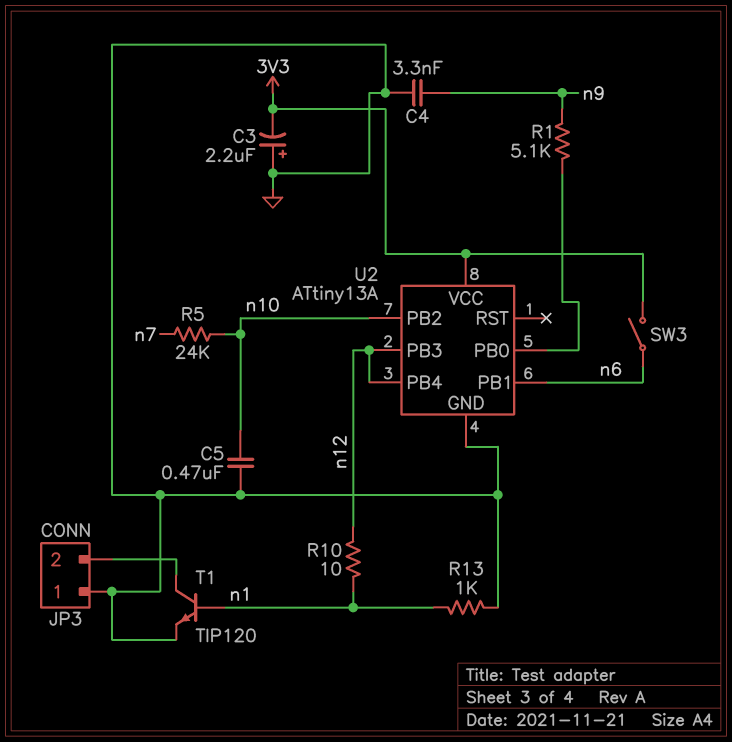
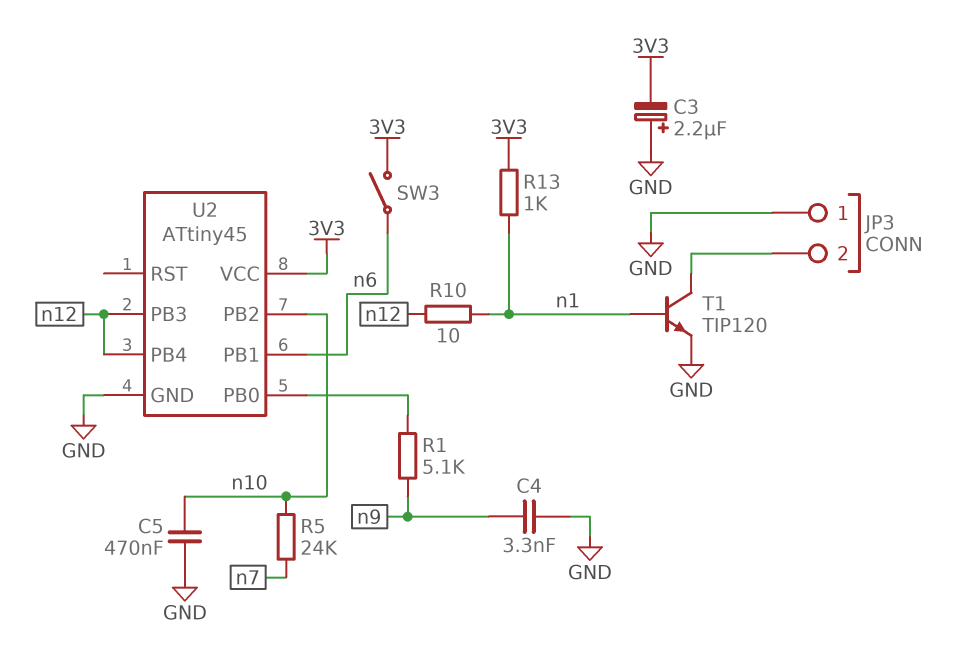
R13: 1k (GND, n1) -> 1k (3V3, n1)
U2: ATtiny13A -> ATtiny45

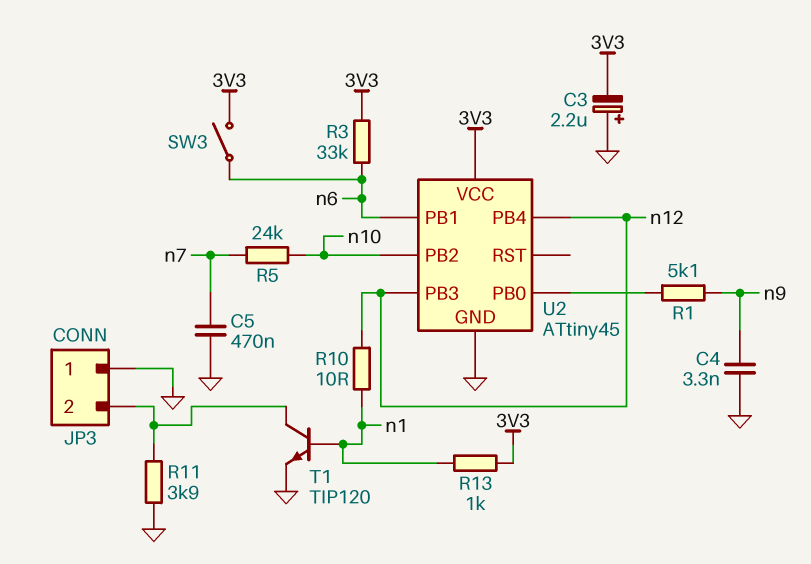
C5: 470nF (GND, n10) -> 470nF (GND, n7)
R3: none -> 33k (3V3, n6)
R11: none -> 3.9k (GND, JP3/2)

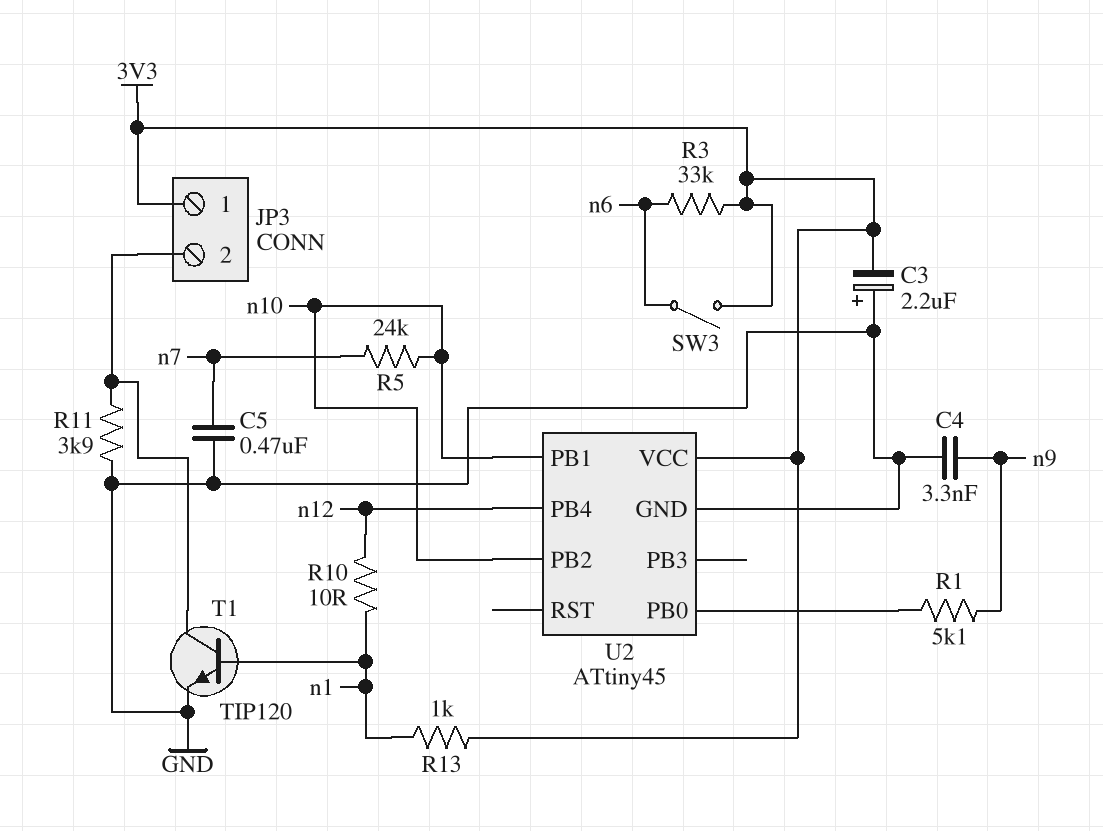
JP3 pin 1: GND -> 3V3
U2 pin PB1: n6 -> n10
U2 pin PB3: n12 -> none

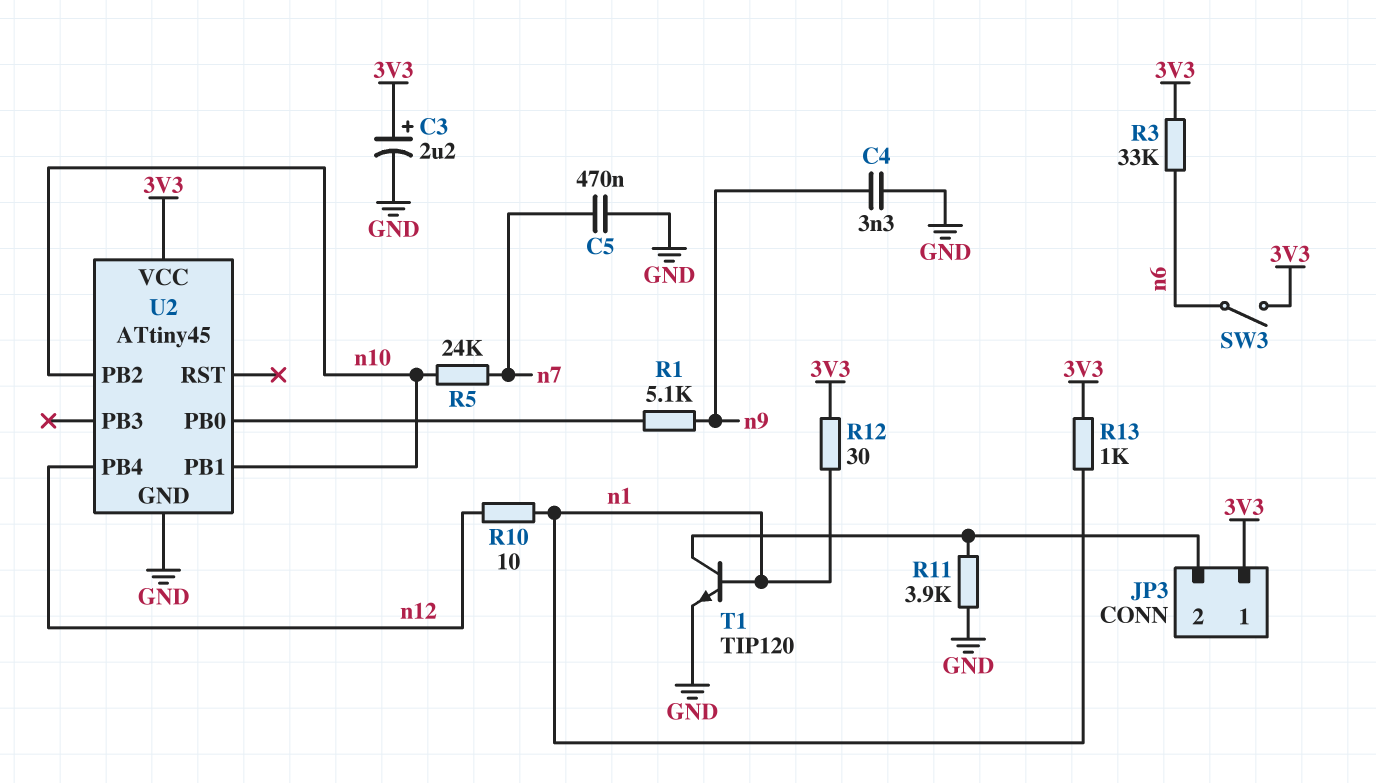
C3: 2.2uF (plus GND, minus 3V3) -> 2.2uF (plus 3V3, minus GND)
R12: none -> 30 (3V3, n1)

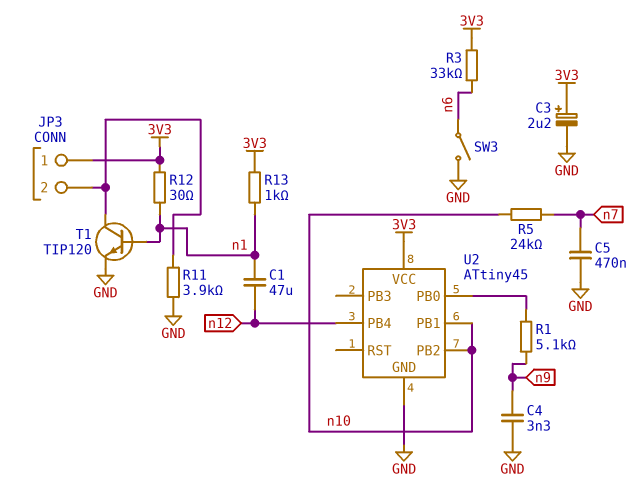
C1: none -> 47uF (n1, n12)
R10: 10 (n1, n12) -> none
SW3: switch (3V3, n6) -> switch (GND, n6)

